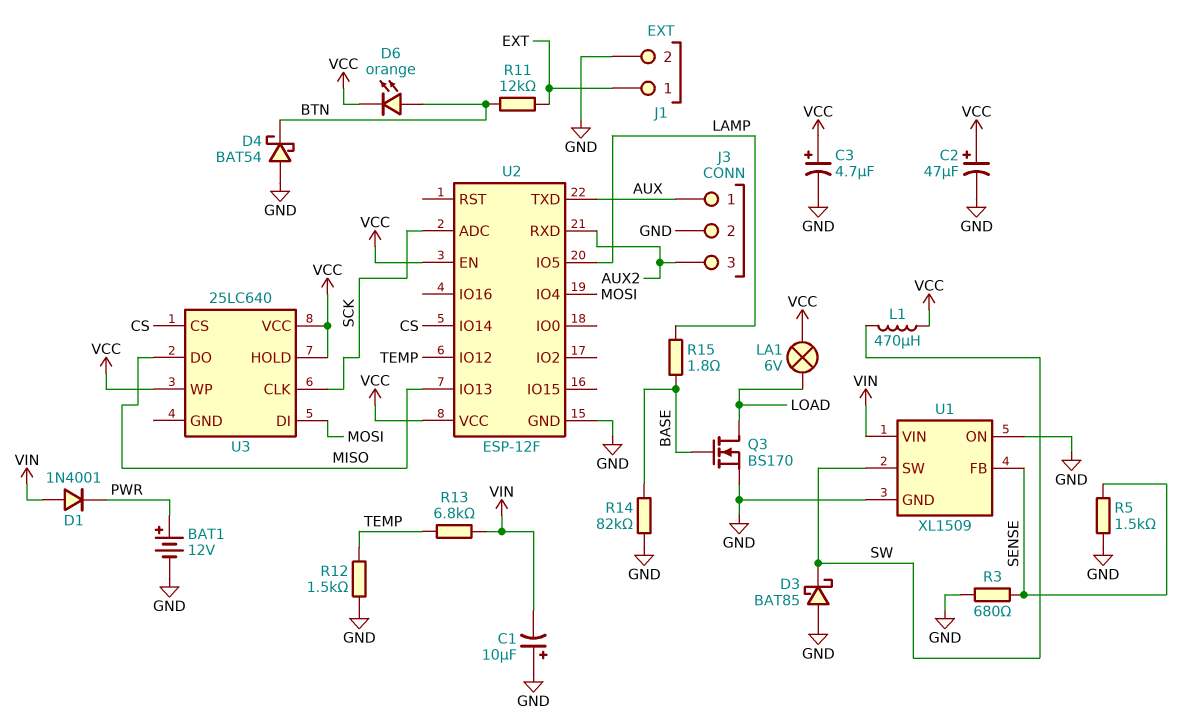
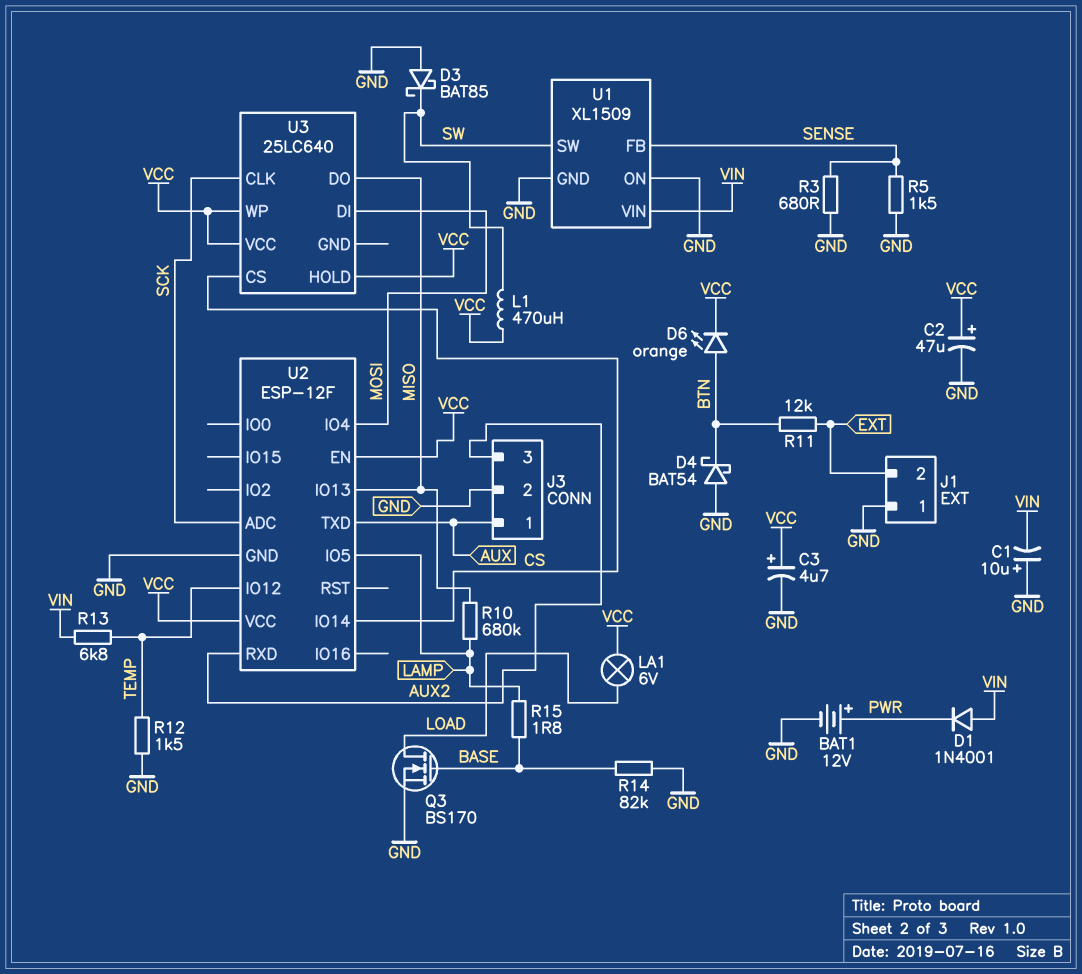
J1 pin 1: EXT -> GND
J1 pin 2: GND -> EXT
R10: none -> 680k (LAMP, MISO)

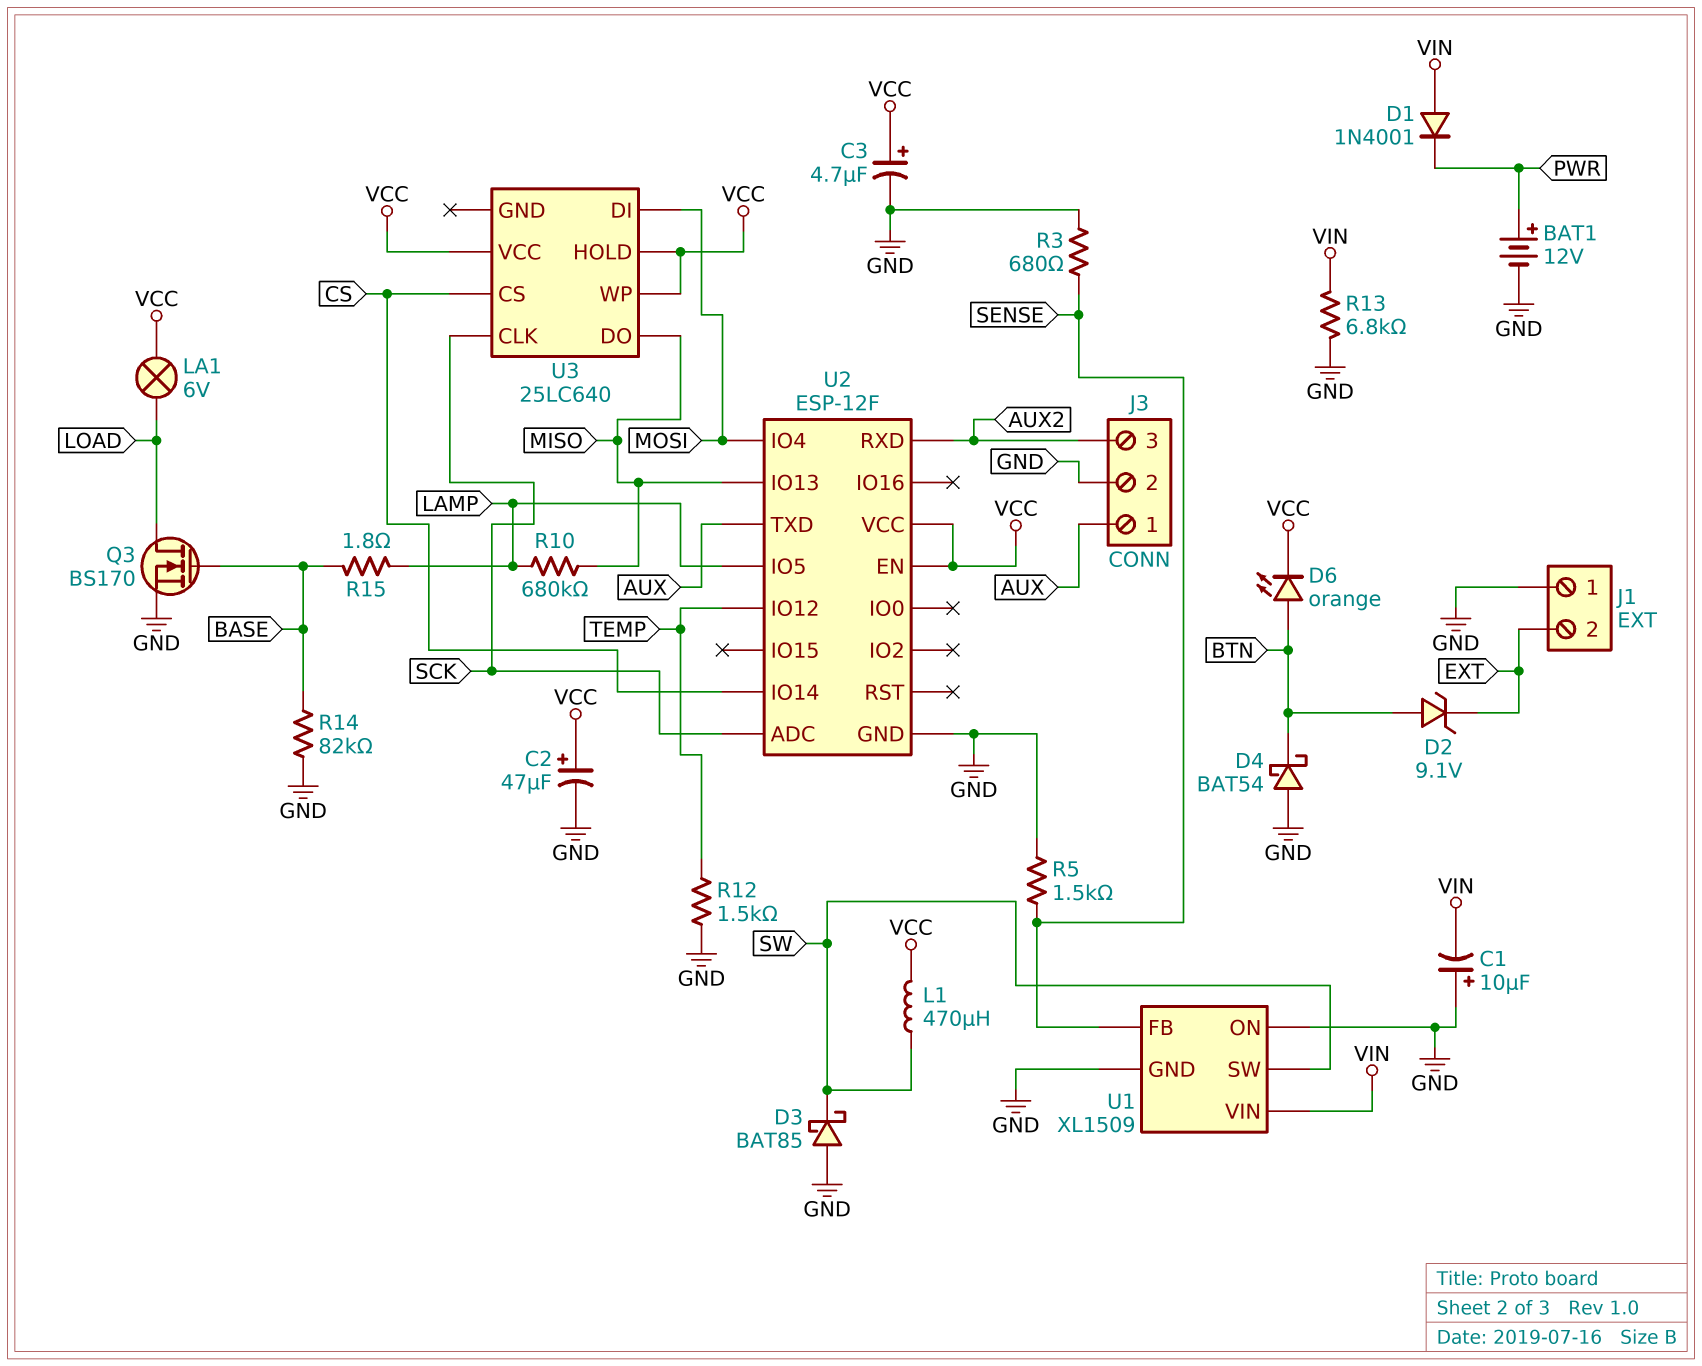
D2: none -> zener 9.1V (A BTN, K EXT)
R11: 12k (BTN, EXT) -> none
R13: 6.8k (TEMP, VIN) -> 6.8k (GND, VIN)

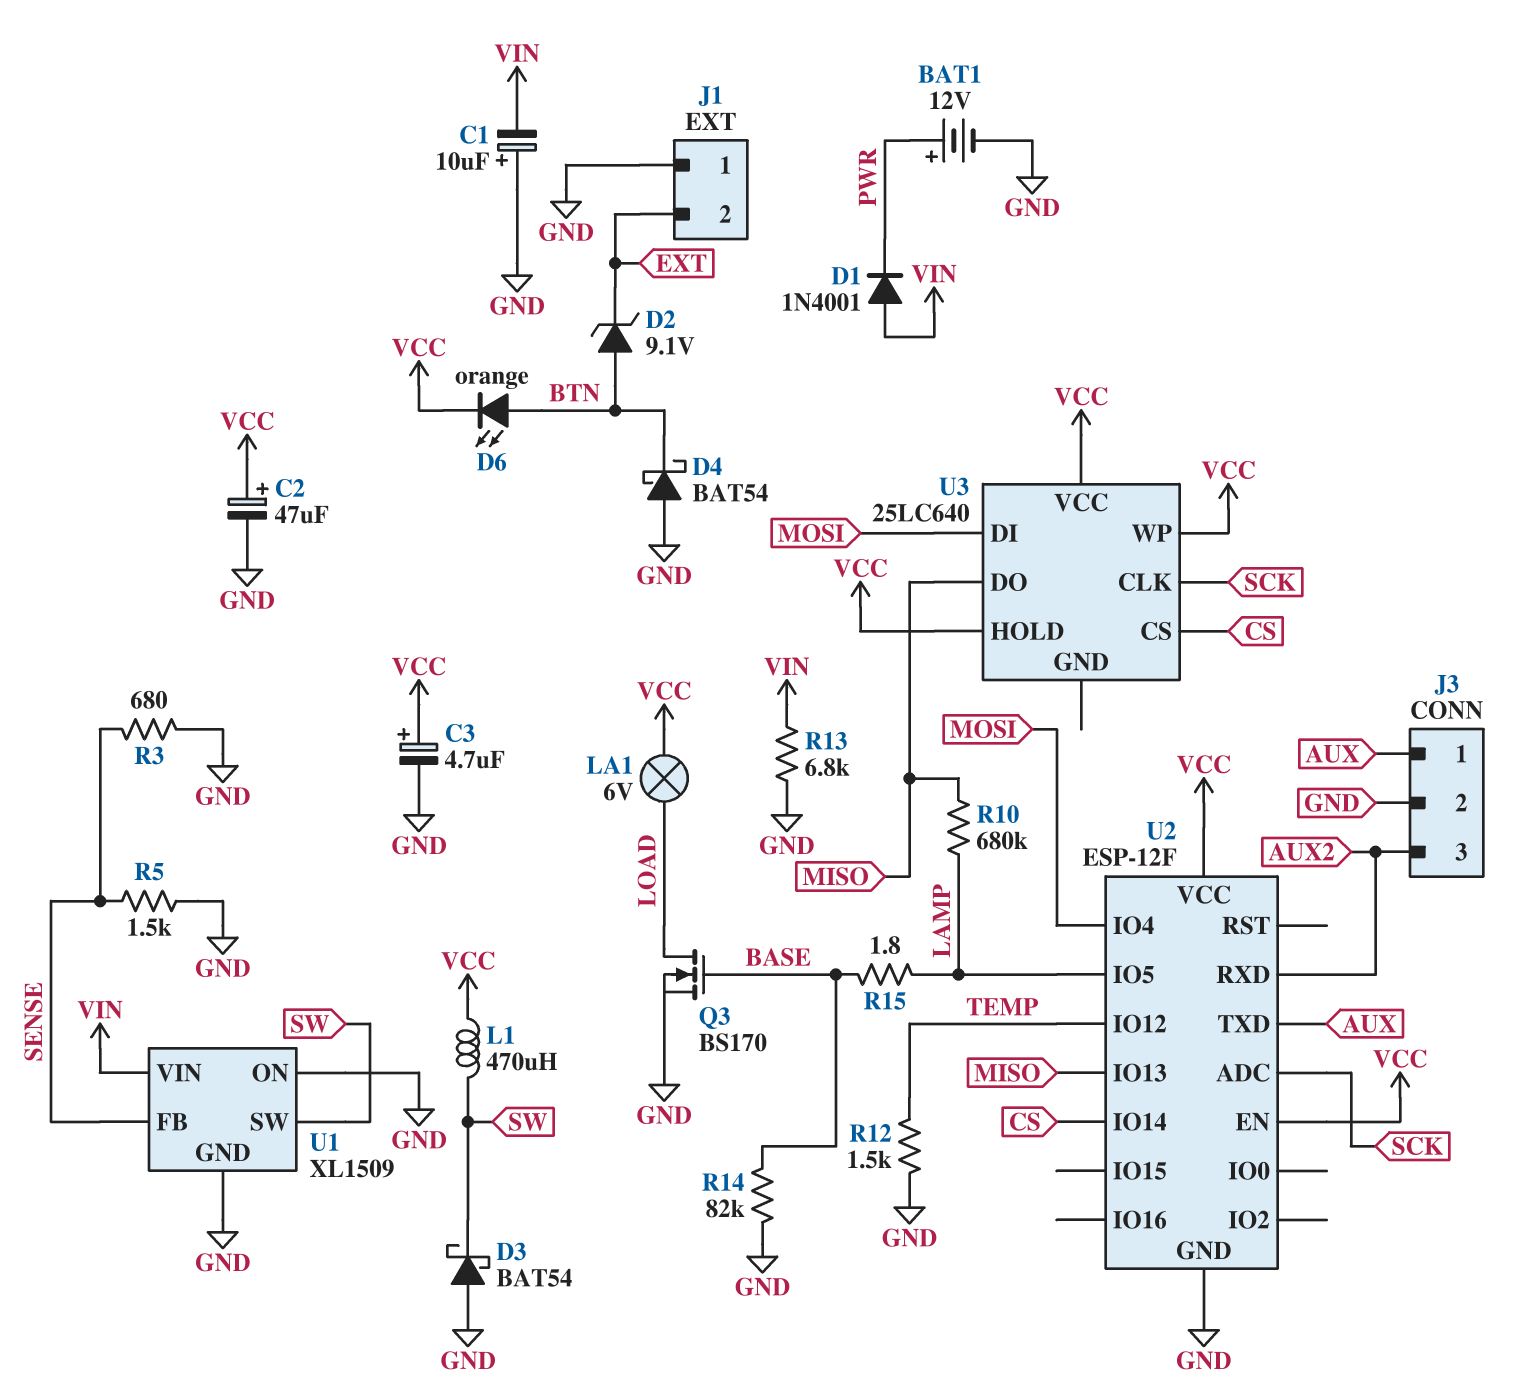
D3: schottky BAT85 (A GND, K SW) -> schottky BAT54 (A GND, K SW)

